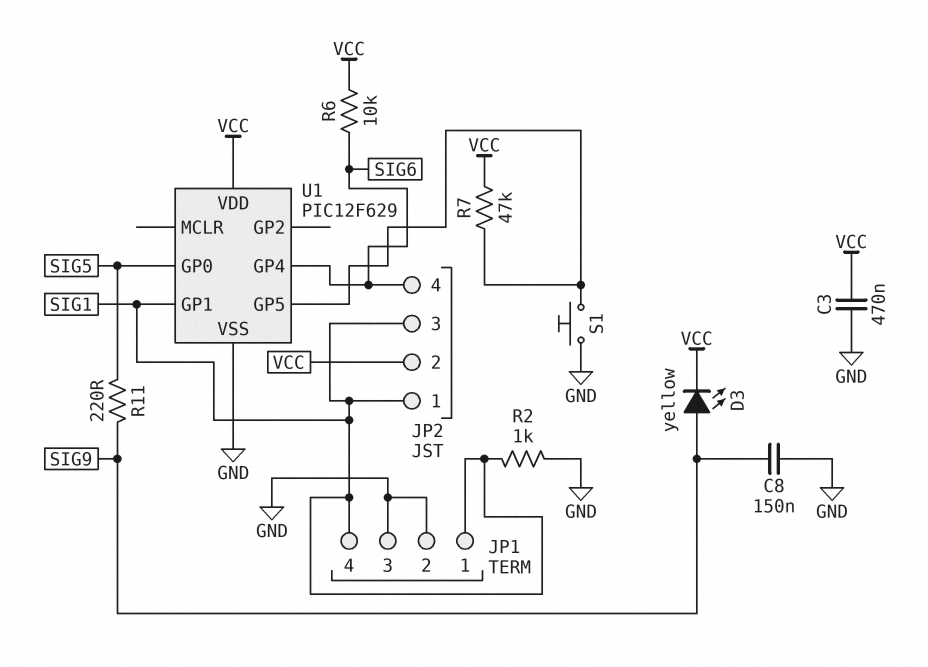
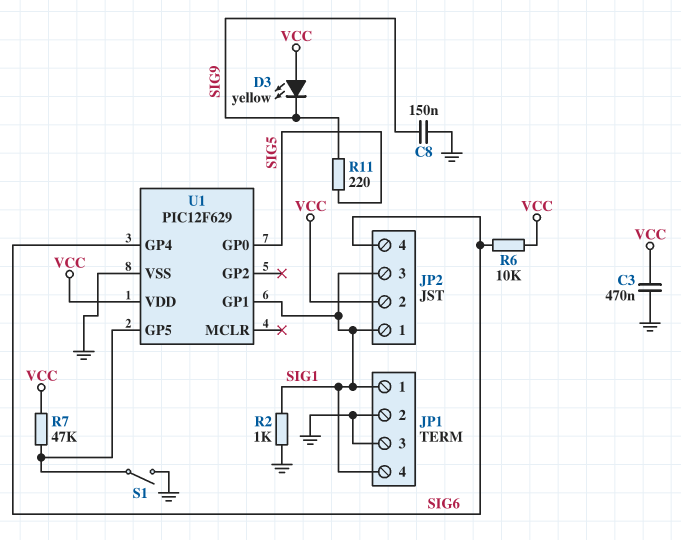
D3: LED yellow (A SIG9, K VCC) -> LED yellow (A VCC, K SIG9)
S1: button (GND, U1/GP5) -> switch (GND, U1/GP5)

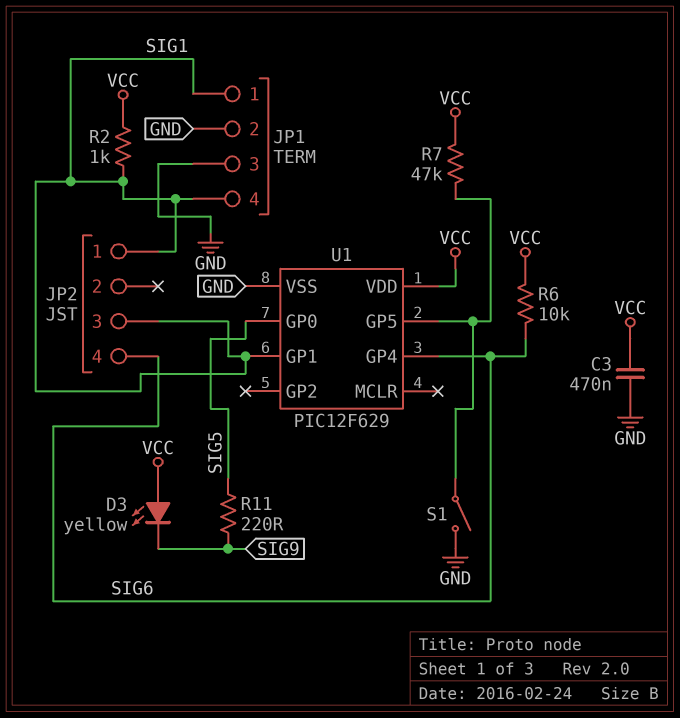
C8: 150nF (GND, SIG9) -> none
JP2 pin 2: VCC -> none
R2: 1k (GND, SIG1) -> 1k (SIG1, VCC)

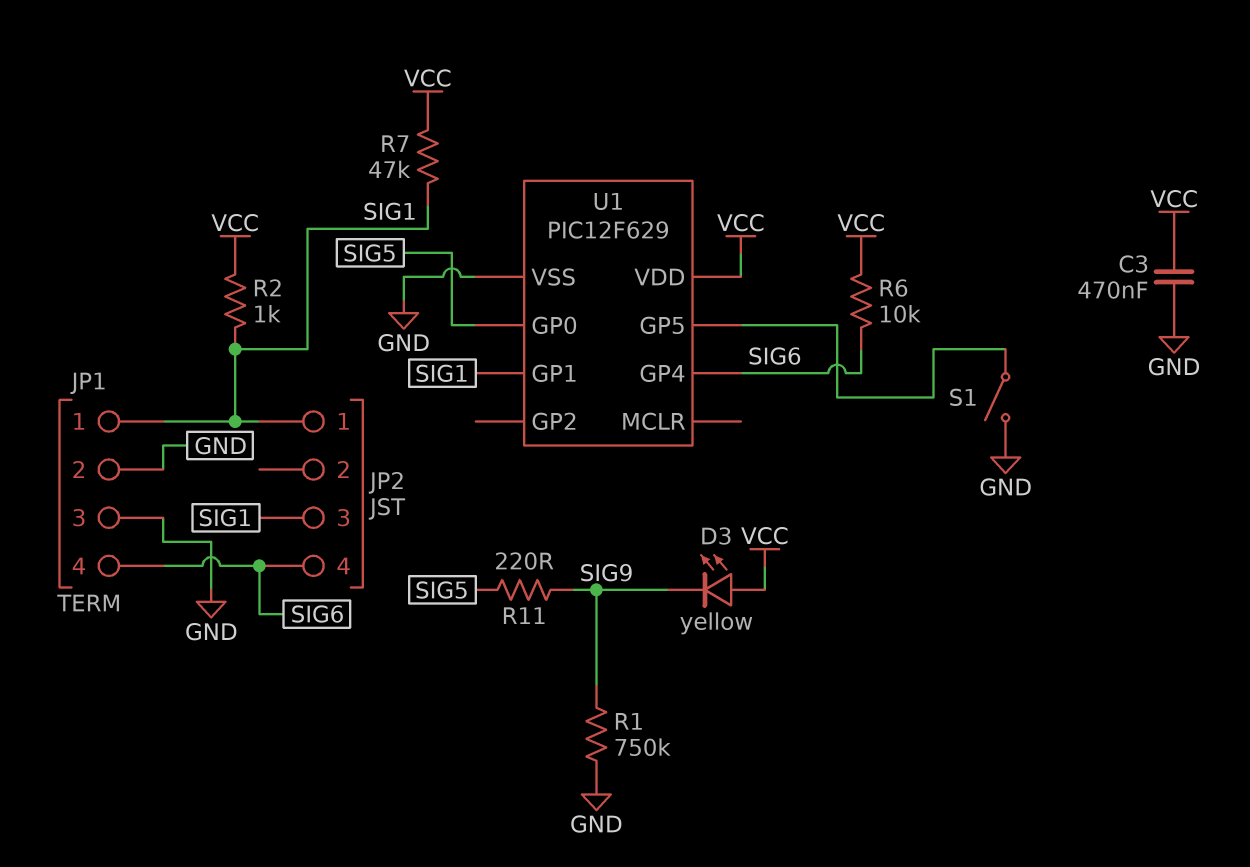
JP1 pin 4: SIG1 -> SIG6
R1: none -> 750k (GND, SIG9)
R7: 47k (U1/GP5, VCC) -> 47k (SIG1, VCC)

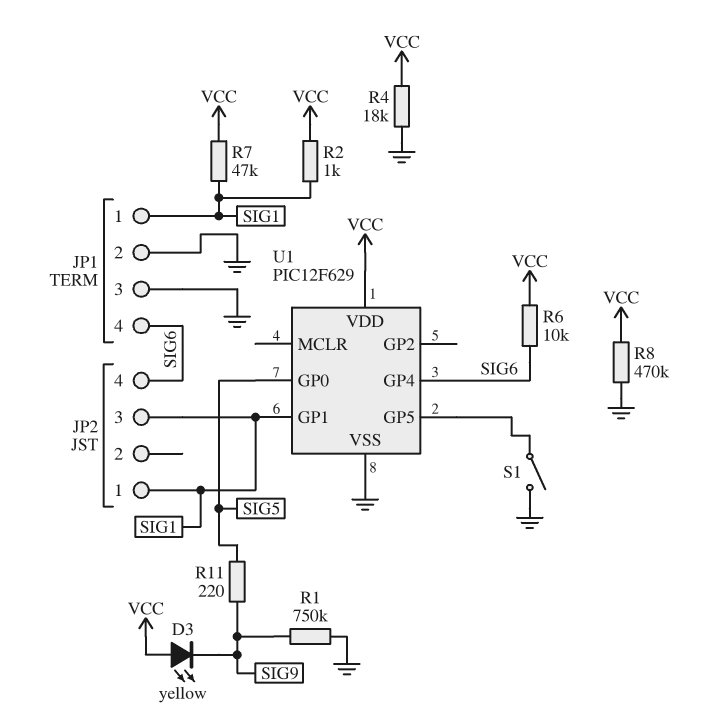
C3: 470nF (GND, VCC) -> none
R4: none -> 18k (GND, VCC)
R8: none -> 470k (GND, VCC)

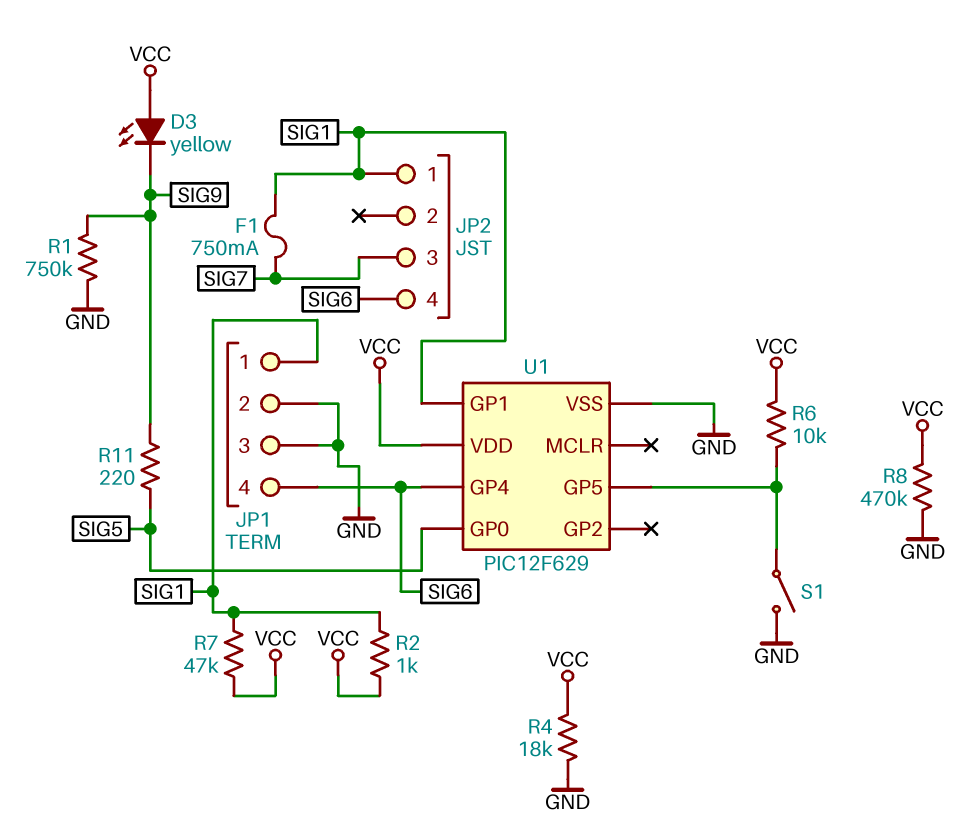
F1: none -> 750mA (SIG1, SIG7)
JP2 pin 3: SIG1 -> SIG7
R6: 10k (SIG6, VCC) -> 10k (U1/GP5, VCC)

